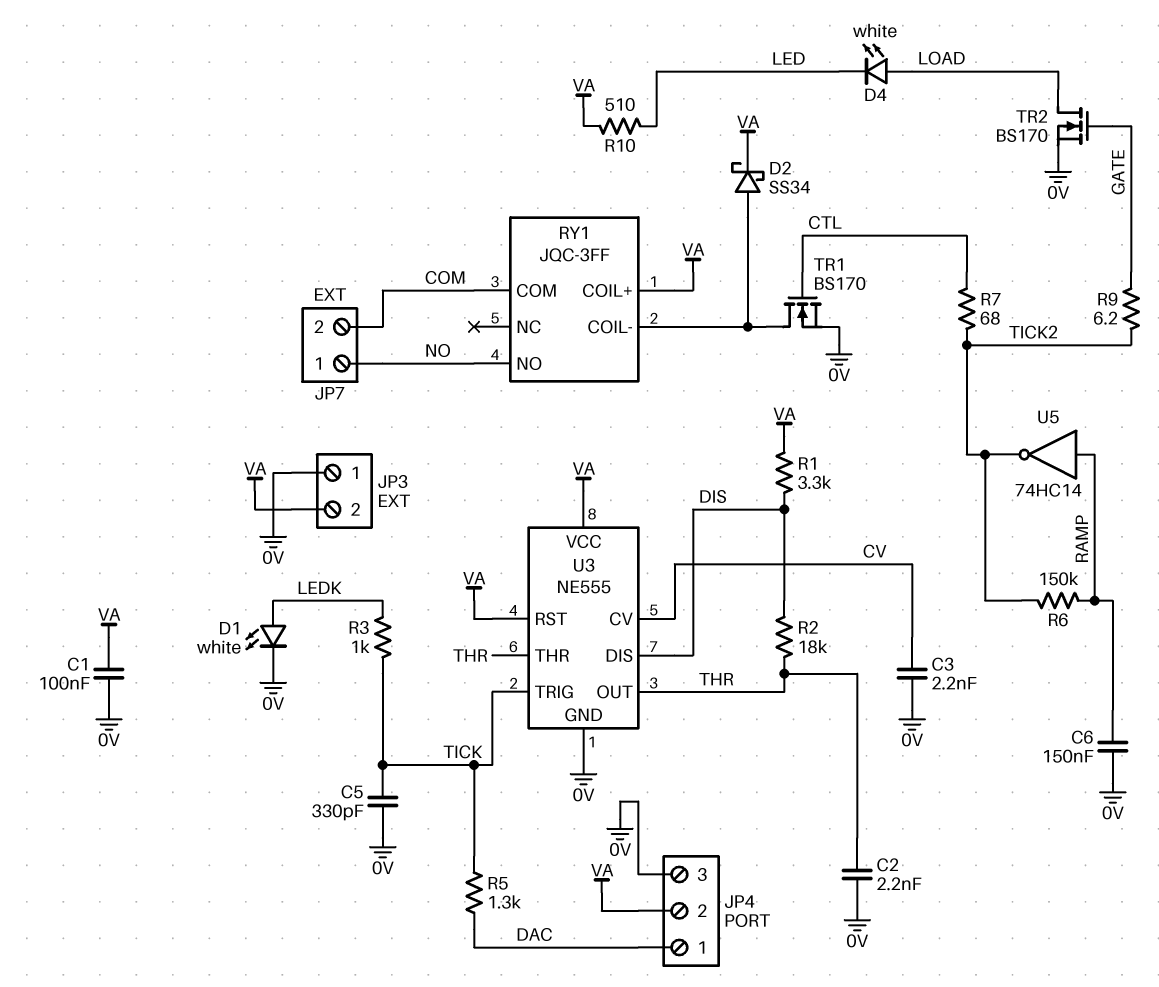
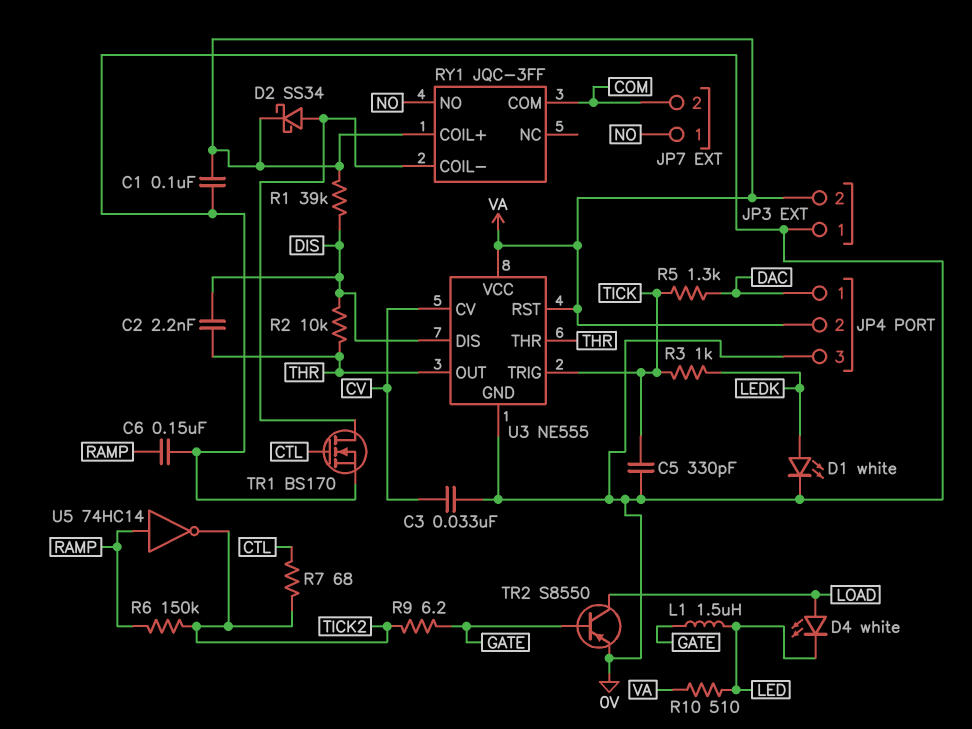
C2: 2.2nF (0V, THR) -> 2.2nF (DIS, THR)
C3: 2.2nF (0V, CV) -> 33nF (0V, CV)
L1: none -> 1.5uH (GATE, LED)
R1: 3.3k (DIS, VA) -> 39k (DIS, VA)
R2: 18k (DIS, THR) -> 10k (DIS, THR)
TR2: NMOS BS170 (G GATE, D LOAD, S 0V) -> PNP S8550 (B GATE, C LOAD, E 0V)

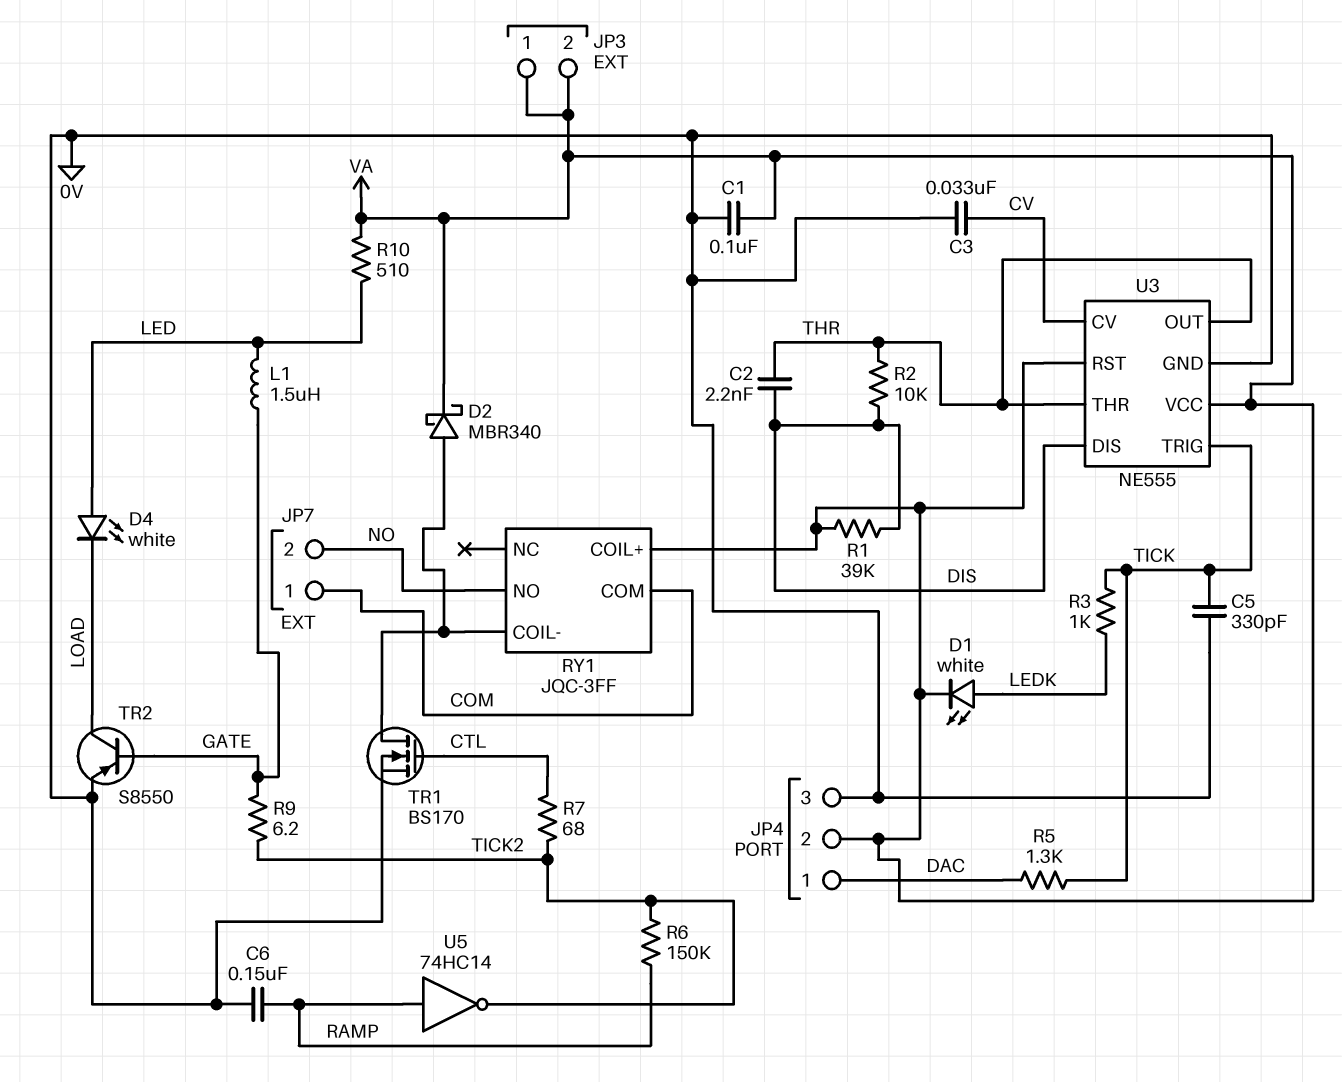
D1: LED white (A LEDK, K 0V) -> LED white (A LEDK, K VA)
D2: schottky SS34 (A RY1/COIL-, K VA) -> schottky MBR340 (A RY1/COIL-, K VA)
D4: LED white (A LOAD, K LED) -> LED white (A LED, K LOAD)
JP3 pin 1: 0V -> VA
JP7 pin 1: NO -> COM
JP7 pin 2: COM -> NO

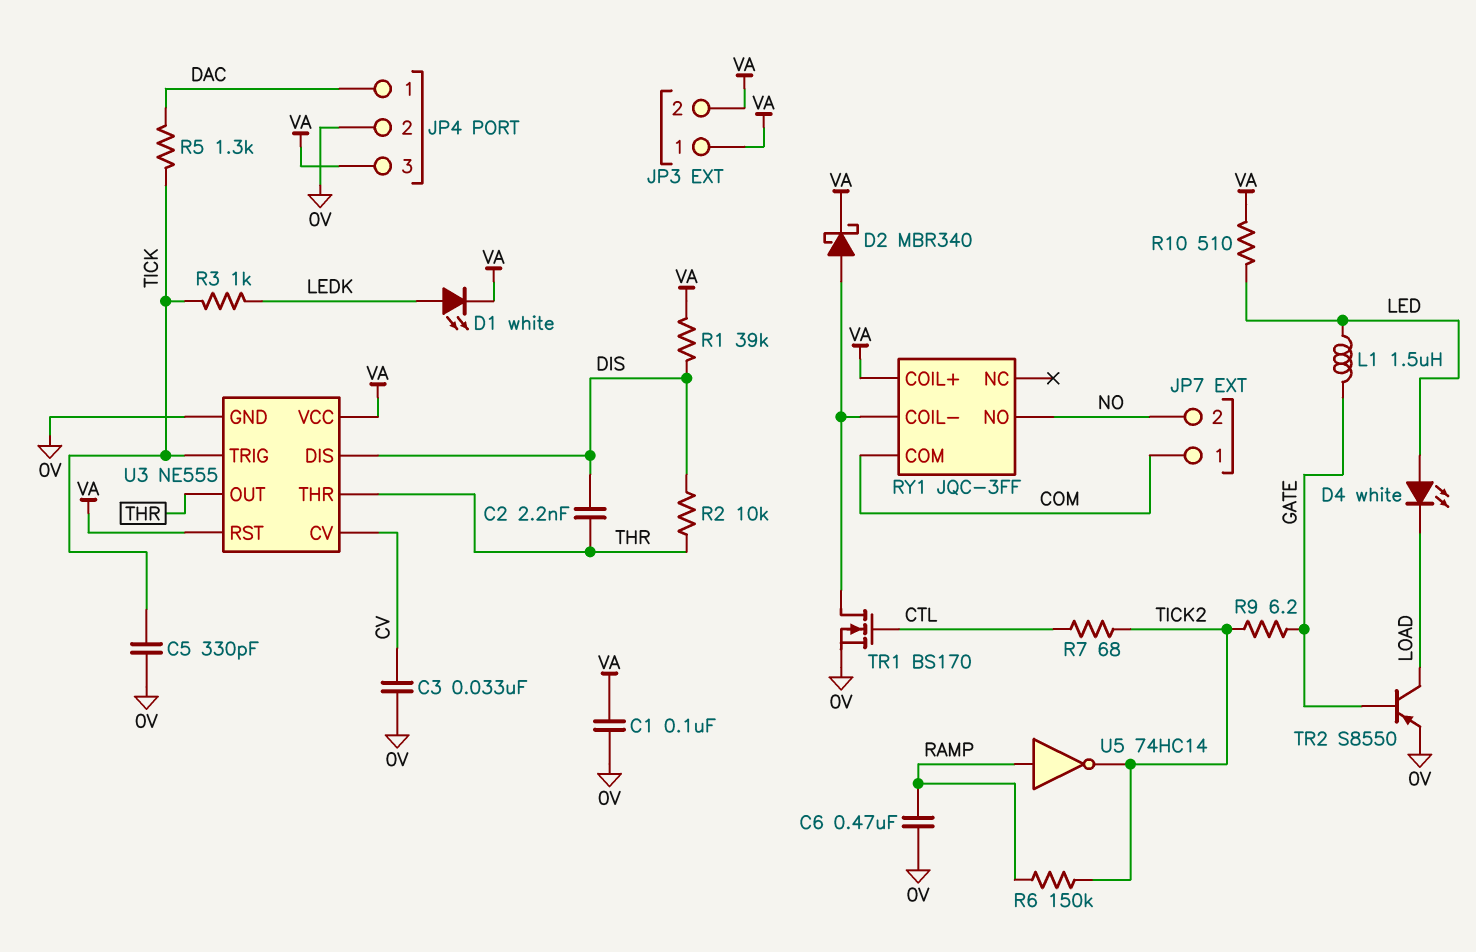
C6: 150nF (0V, RAMP) -> 470nF (0V, RAMP)
JP4 pin 2: VA -> 0V
JP4 pin 3: 0V -> VA

